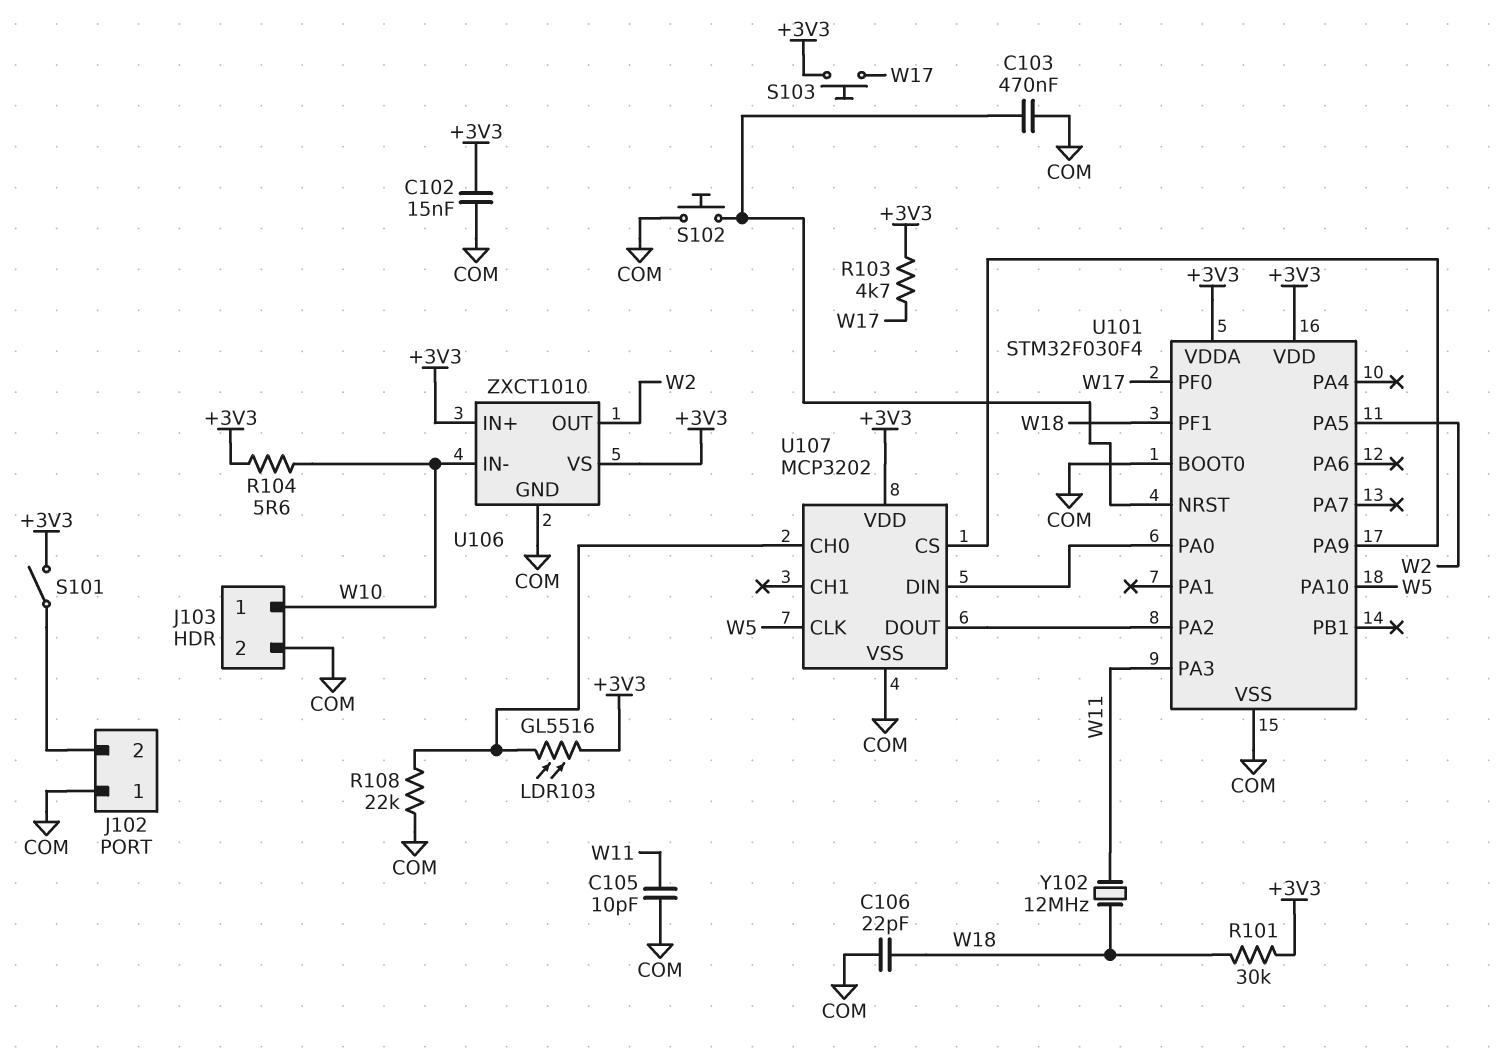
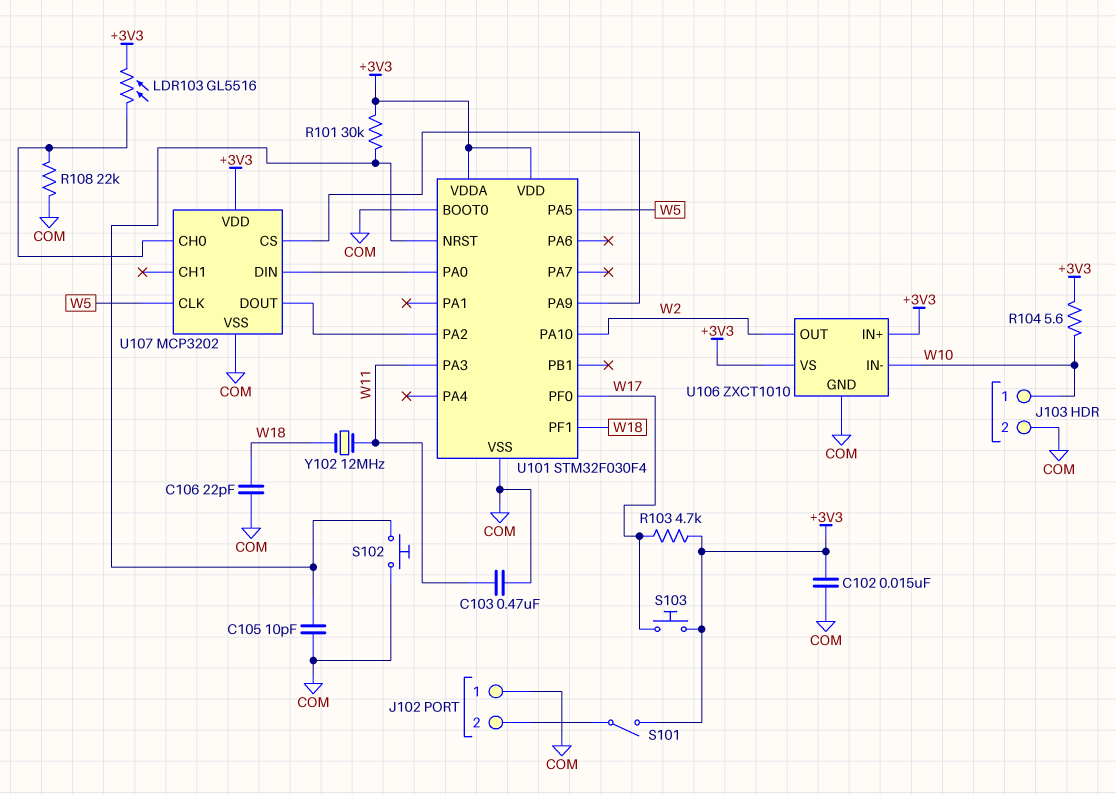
C103: 470nF (COM, U101/NRST) -> 470nF (COM, W11)
C105: 10pF (COM, W11) -> 10pF (COM, U101/NRST)
R101: 30k (+3V3, W18) -> 30k (+3V3, U101/NRST)
U101 pin PA5: W2 -> W5
U101 pin PA10: W5 -> W2

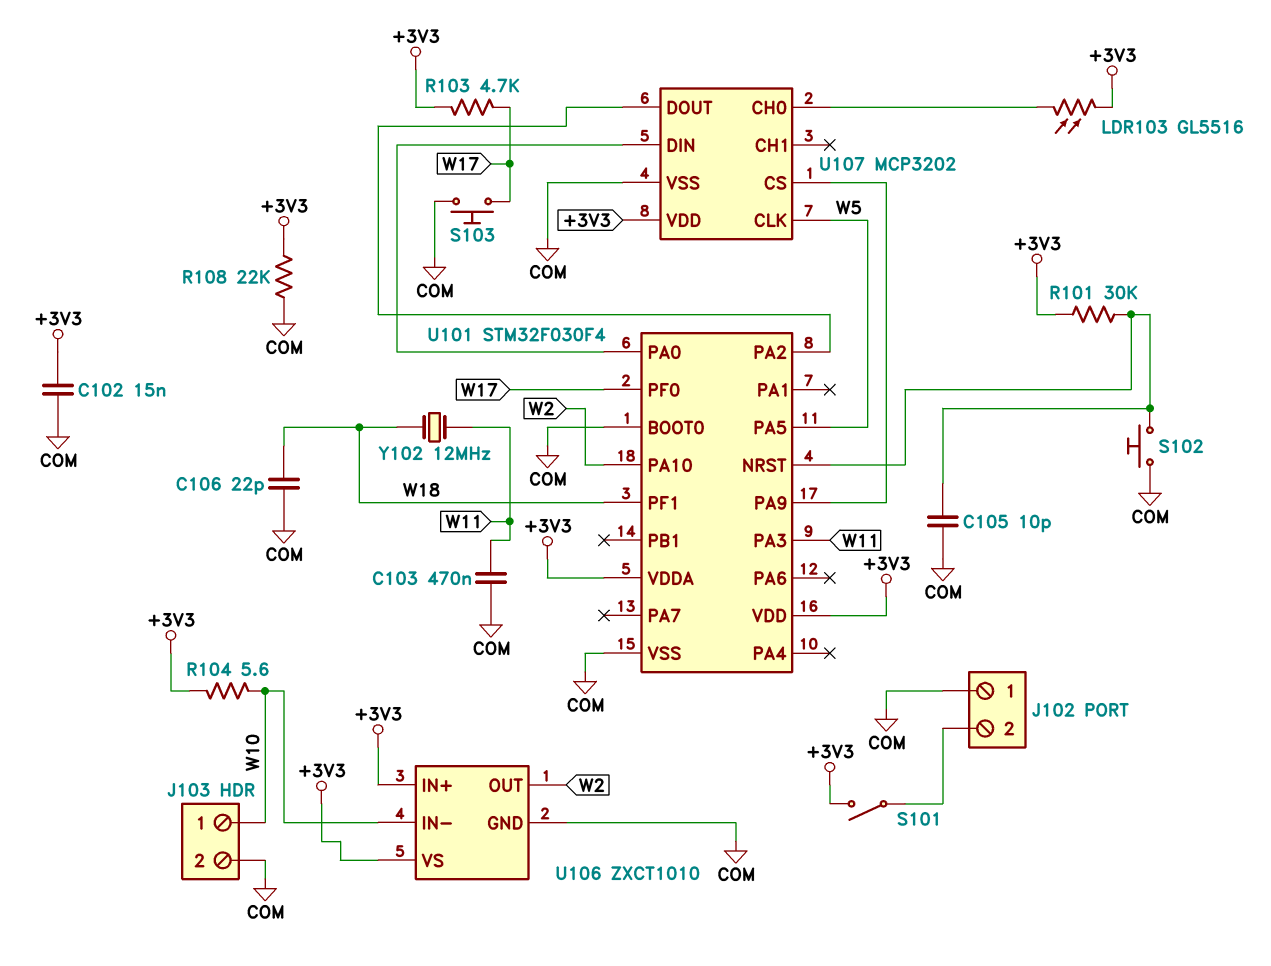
R108: 22k (COM, U107/CH0) -> 22k (+3V3, COM)
S103: button (+3V3, W17) -> button (COM, W17)

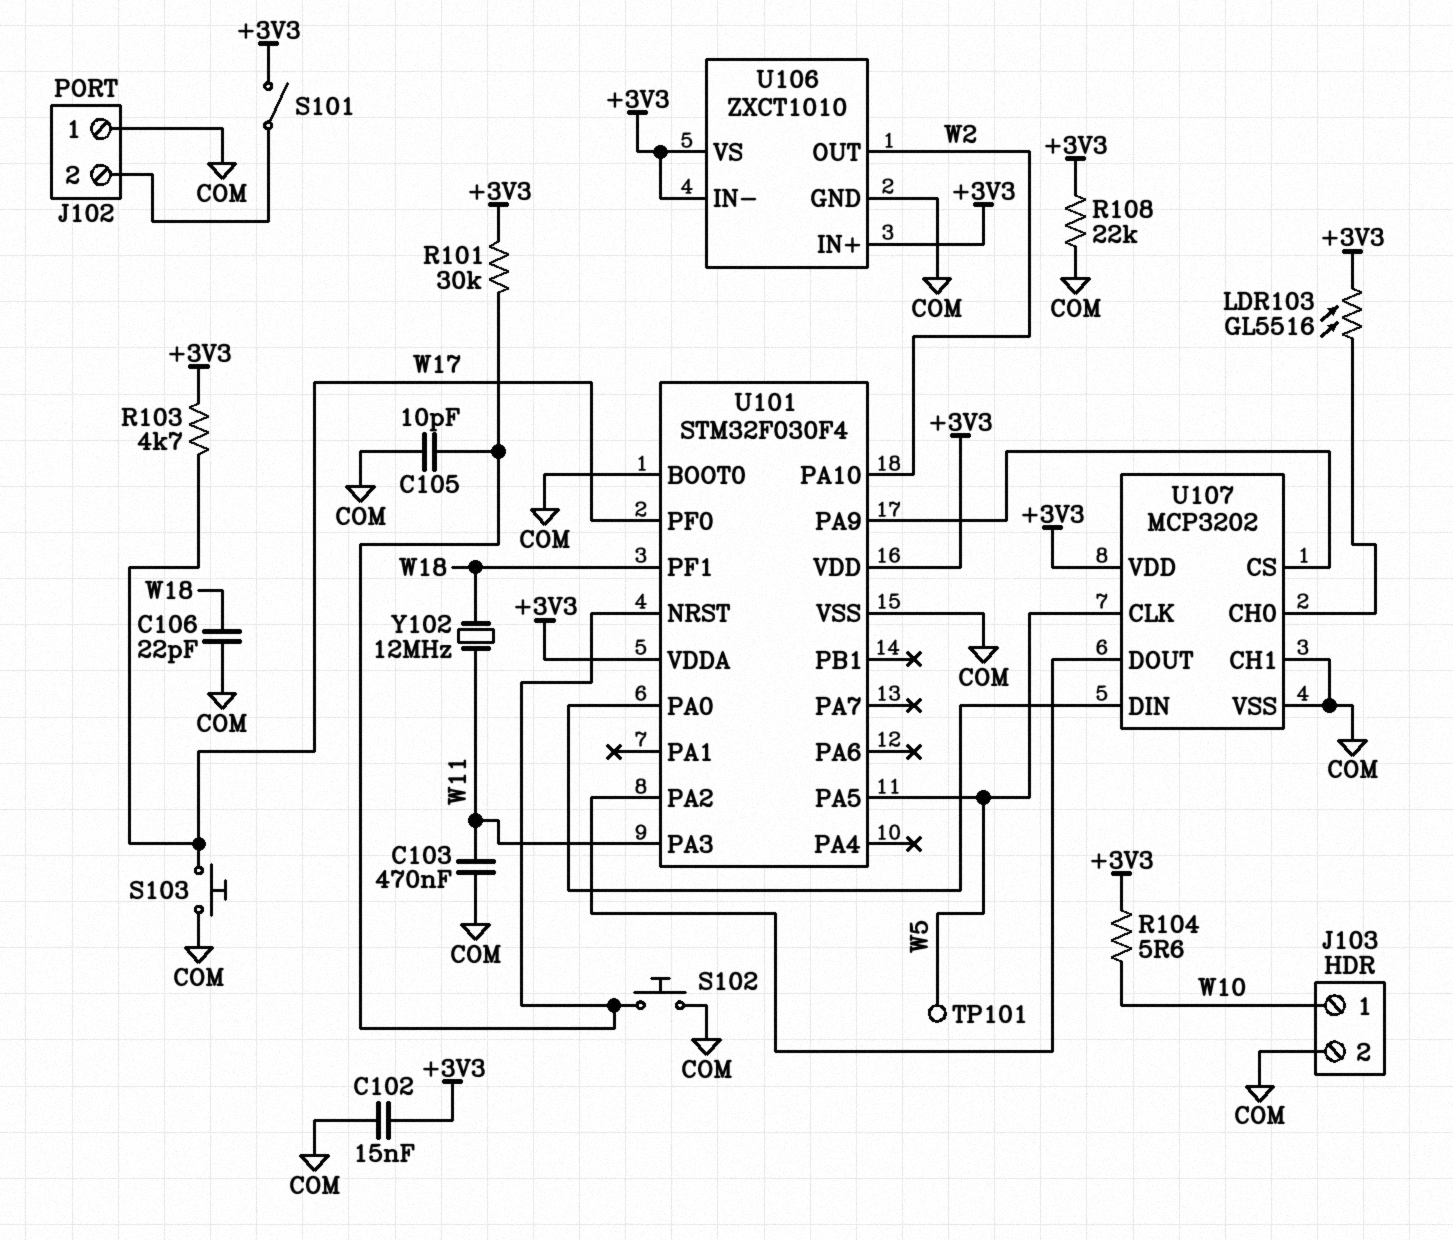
TP101: none -> test point (W5)
U106 pin IN-: W10 -> +3V3
U107 pin CH1: none -> COM

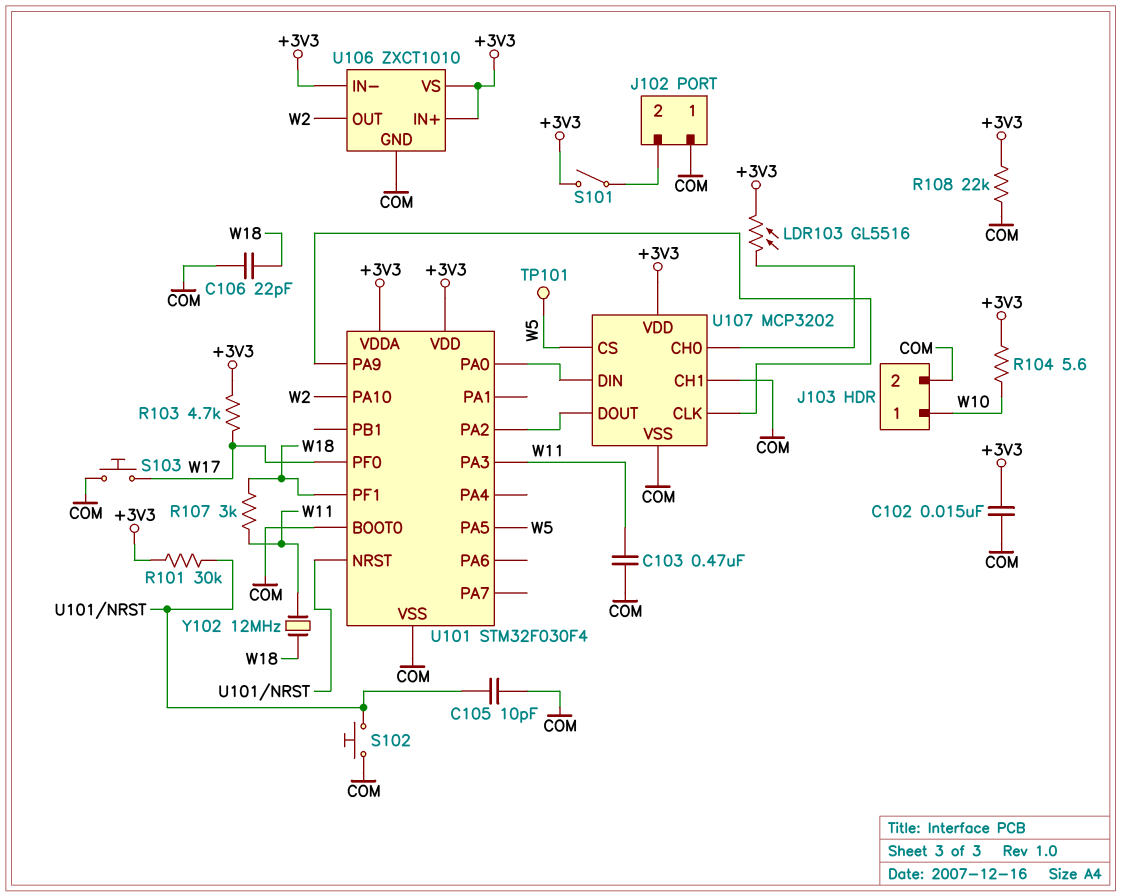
R107: none -> 3k (W11, W18)
U107 pin CLK: W5 -> U101/PA9
U107 pin CS: U101/PA9 -> W5

